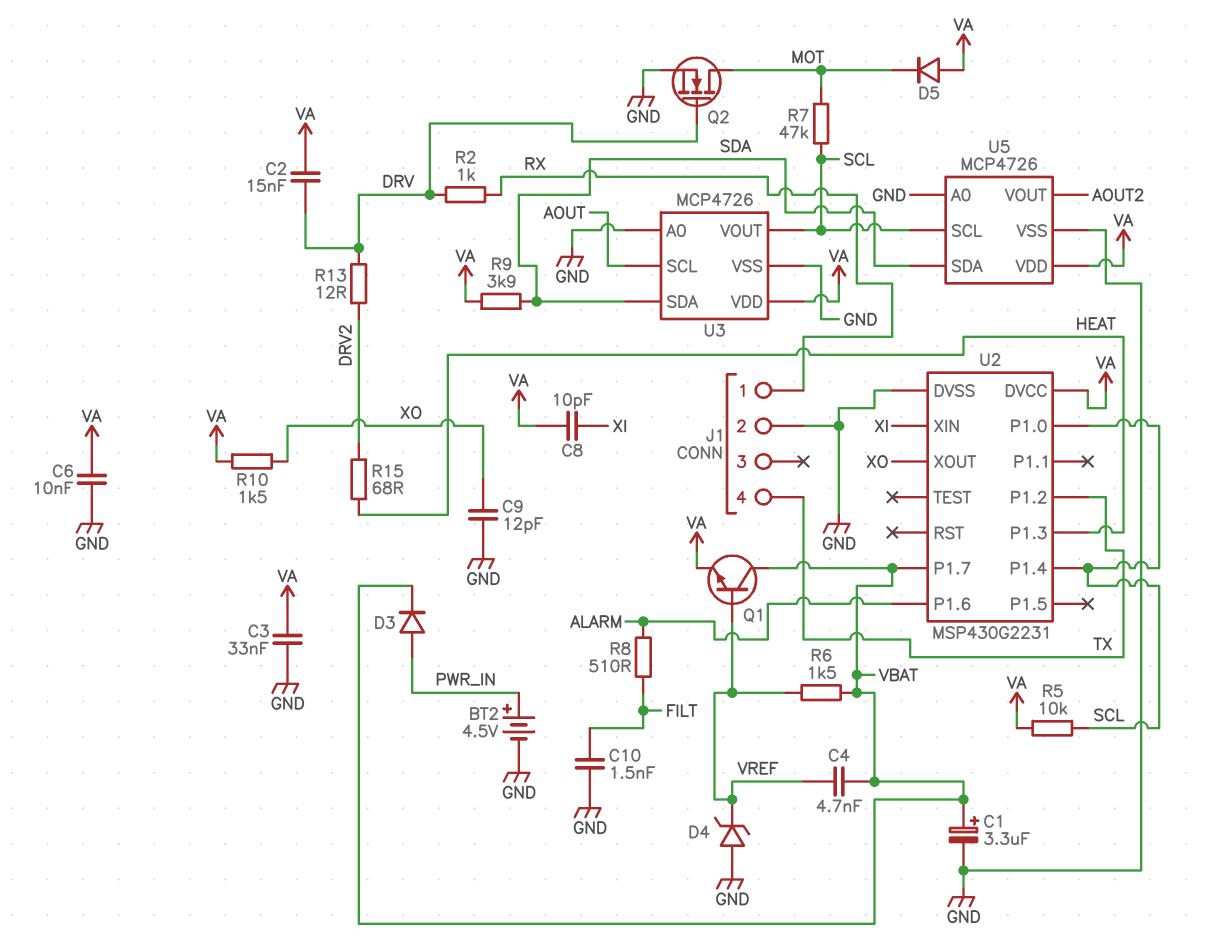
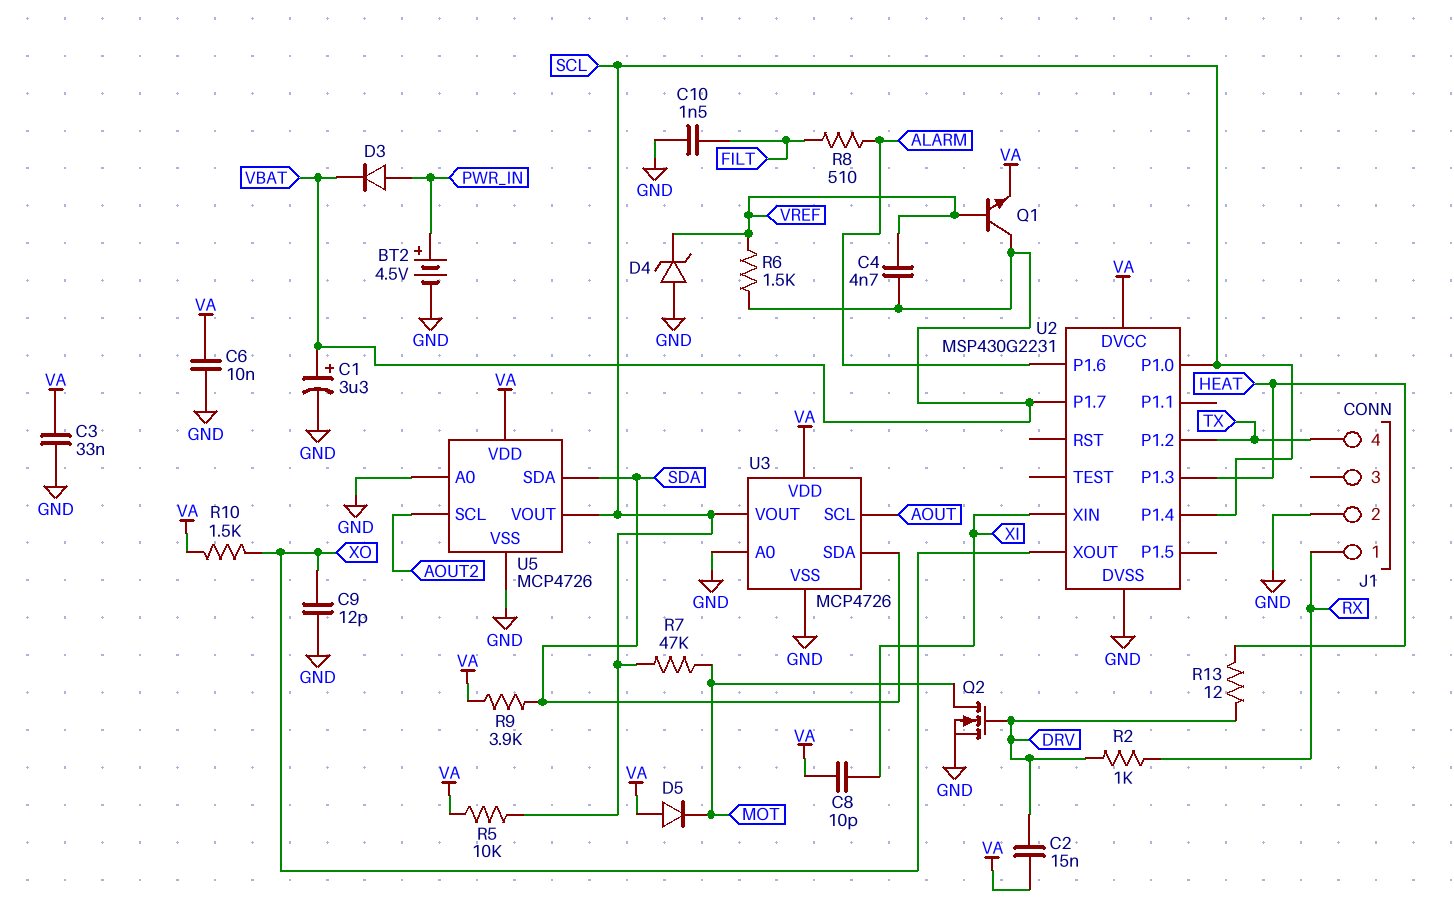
R13: 12 (DRV, DRV2) -> 12 (DRV, HEAT)
R15: 68 (DRV2, HEAT) -> none
U5 pin SCL: SCL -> AOUT2
U5 pin VOUT: AOUT2 -> SCL

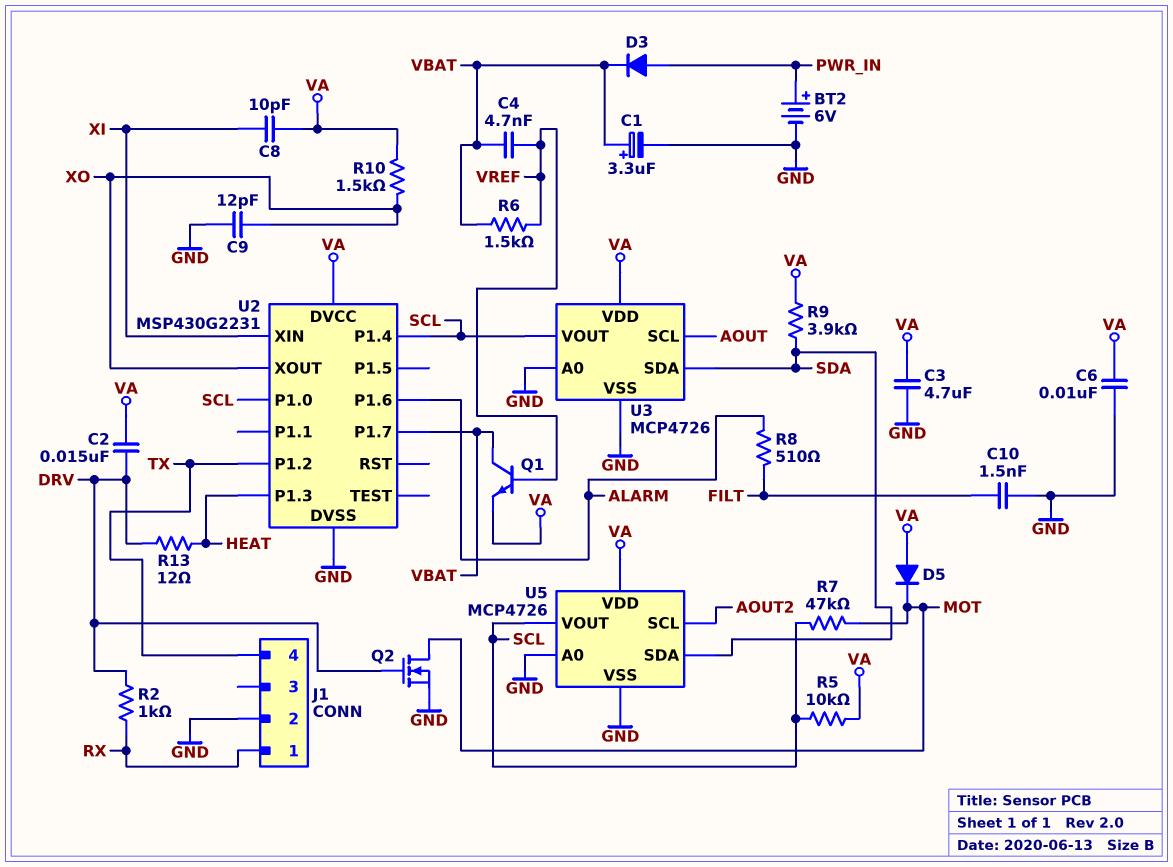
BT2: 4.5V (plus PWR_IN, minus GND) -> 6V (plus PWR_IN, minus GND)
C3: 33nF (GND, VA) -> 4.7uF (GND, VA)
D4: zener (A GND, K VREF) -> none

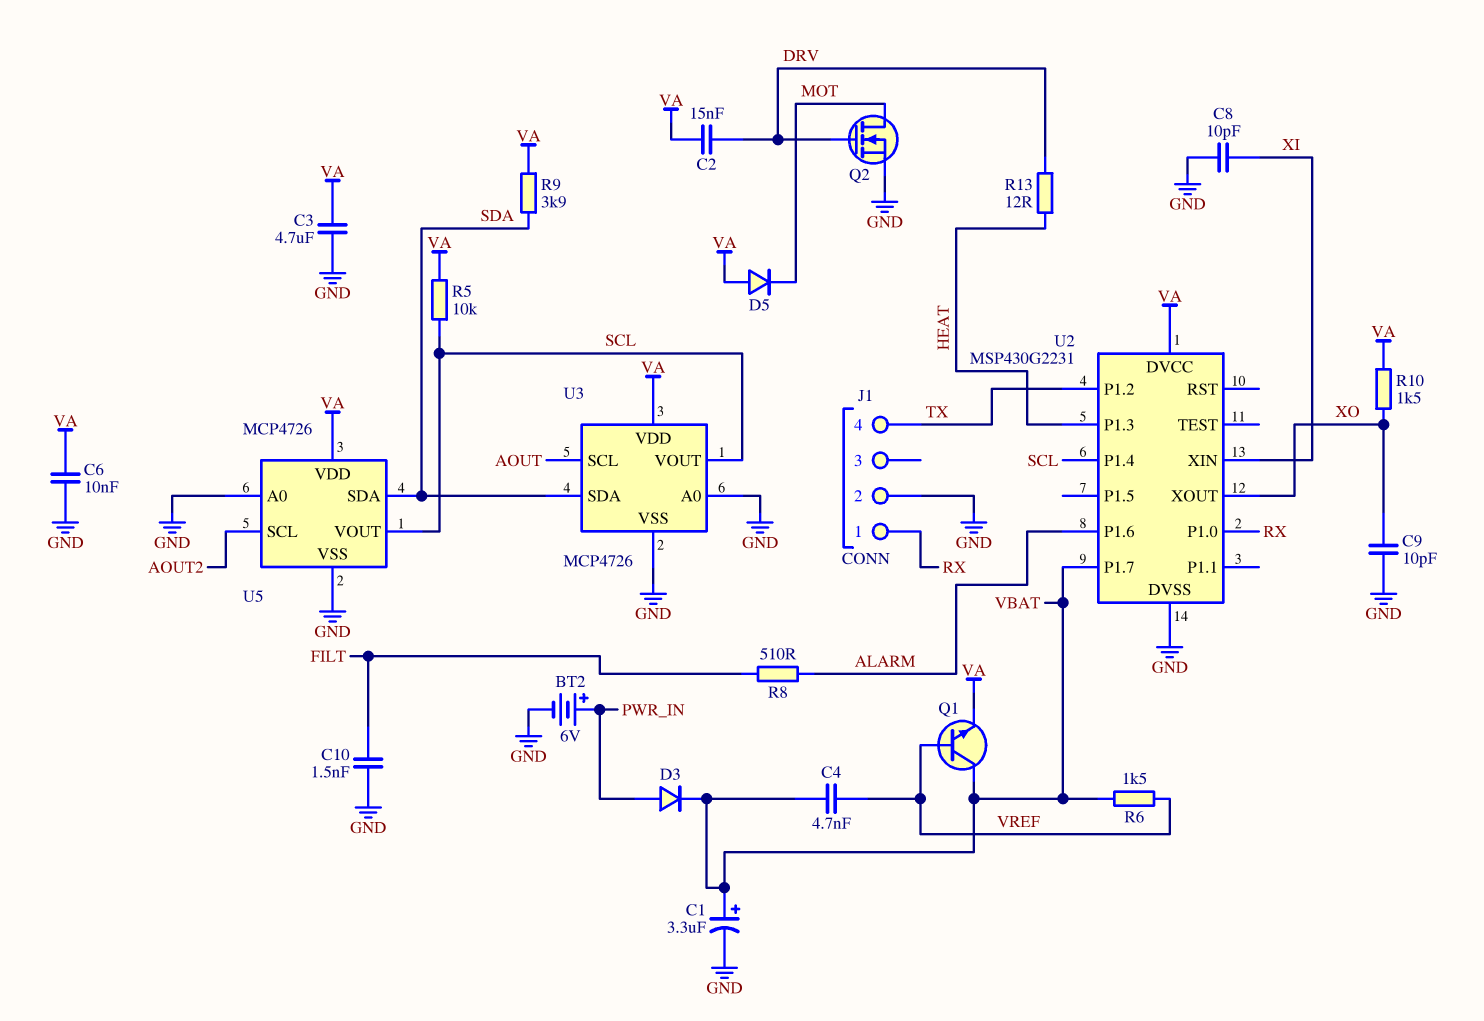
C8: 10pF (VA, XI) -> 10pF (GND, XI)
C9: 12pF (GND, XO) -> 10pF (GND, XO)
R2: 1k (DRV, RX) -> none
R7: 47k (MOT, SCL) -> none
U2 pin P1.0: SCL -> RX

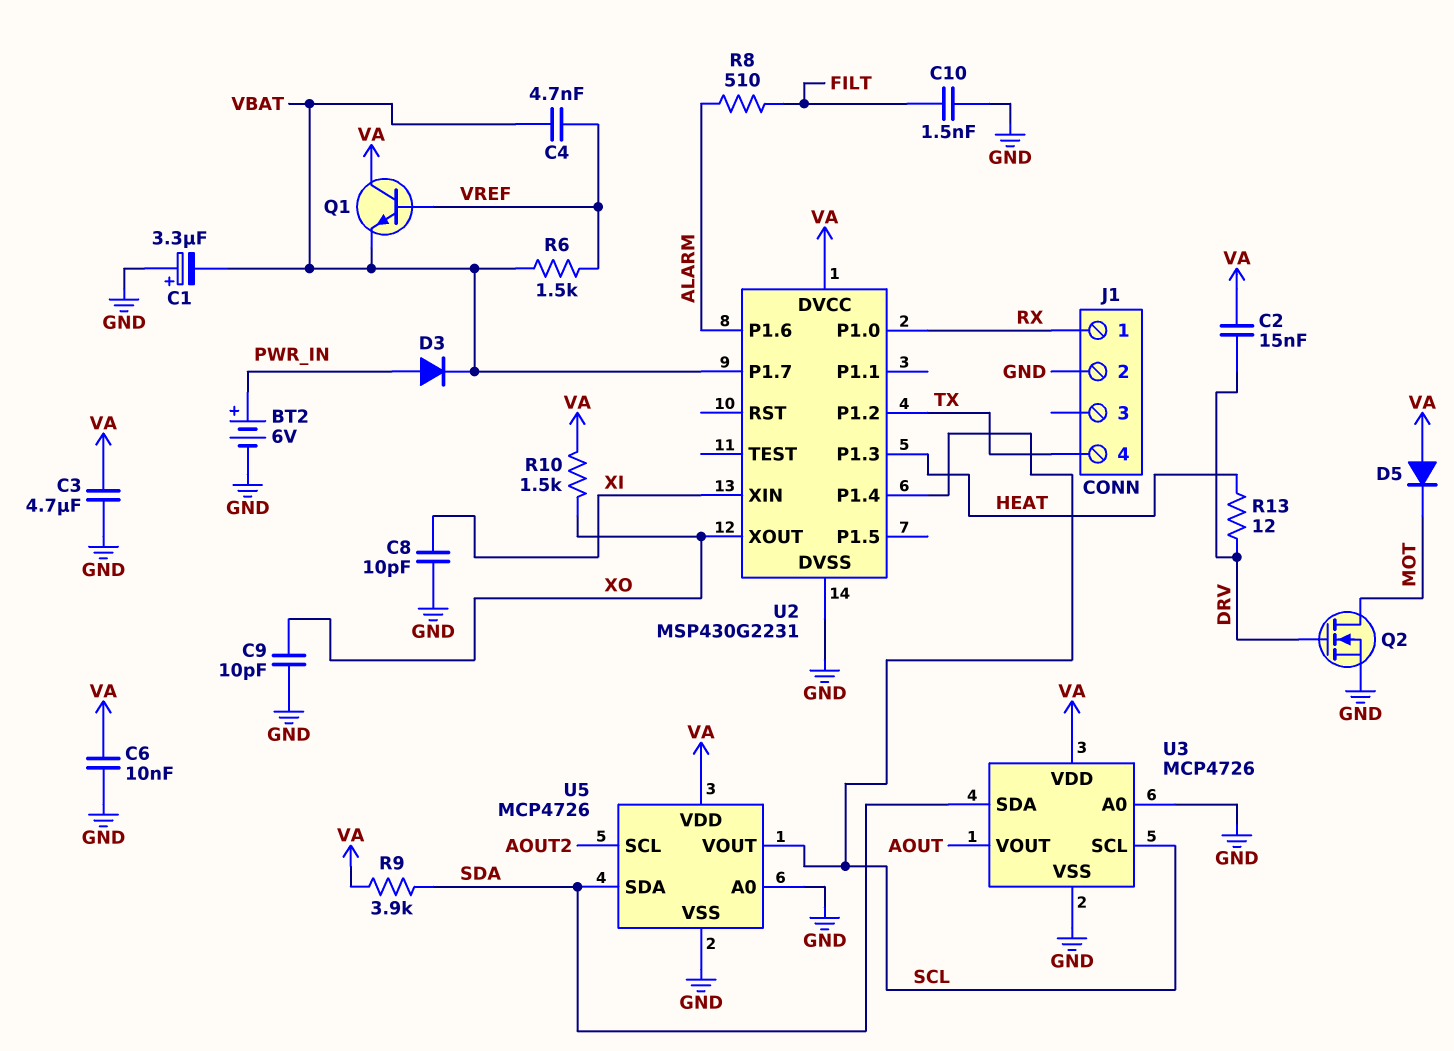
C1: 3.3uF (plus VBAT, minus GND) -> 3.3uF (plus GND, minus VBAT)
Q1: NPN (B VREF, C VBAT, E VA) -> NPN (B VREF, C VA, E VBAT)
R5: 10k (SCL, VA) -> none
U3 pin SCL: AOUT -> SCL
U3 pin VOUT: SCL -> AOUT

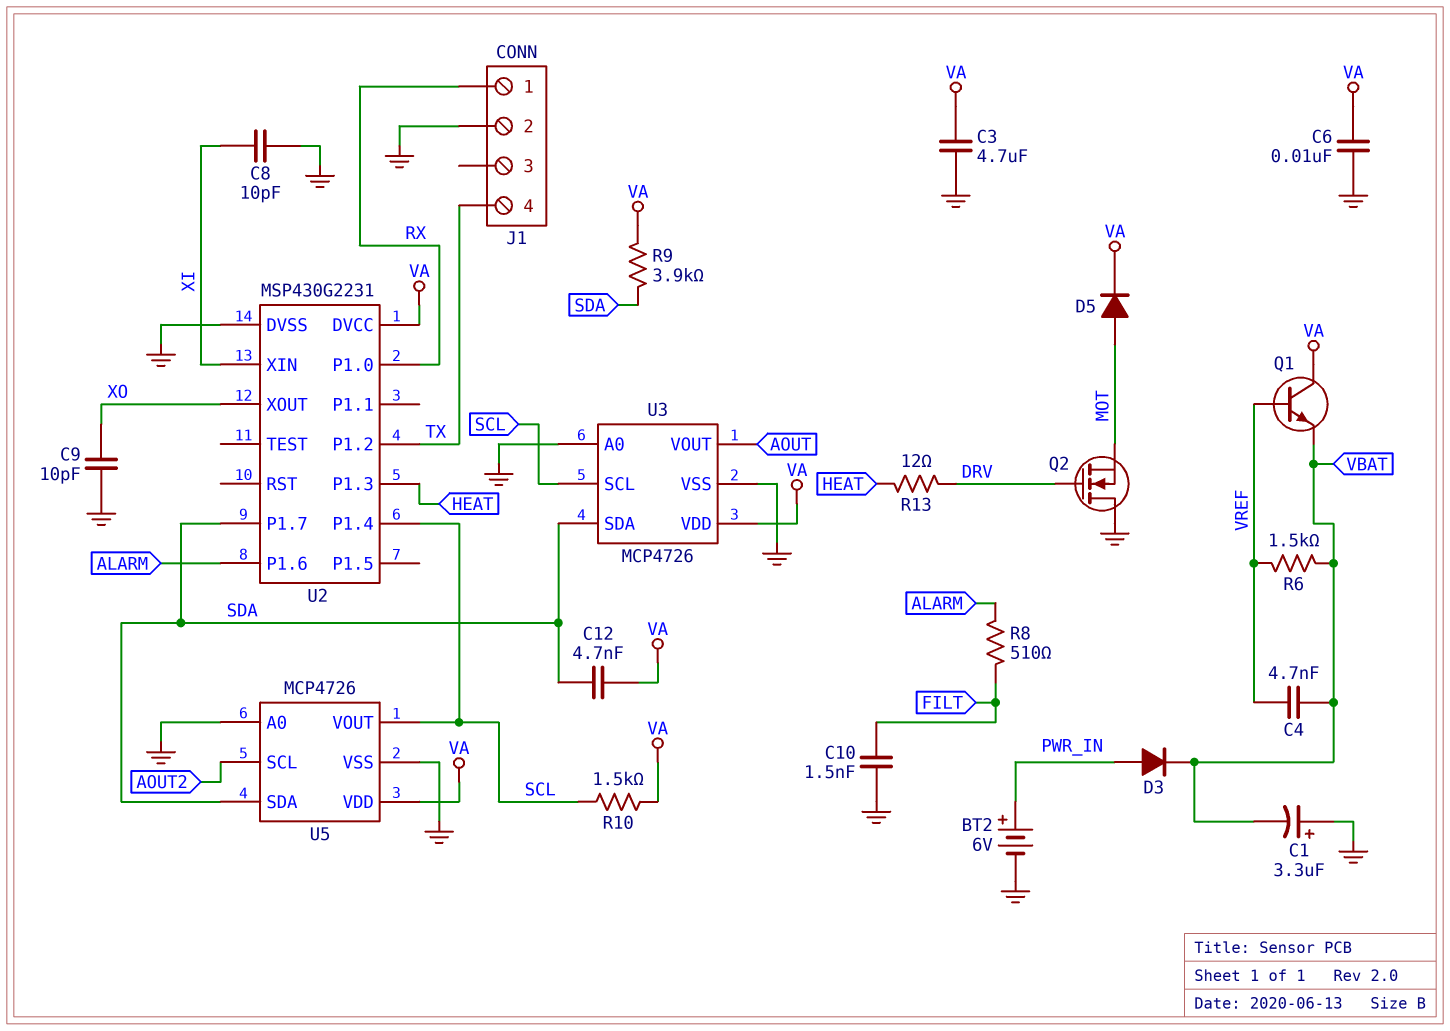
C2: 15nF (DRV, VA) -> none
C12: none -> 4.7nF (SDA, VA)
D5: diode (A VA, K MOT) -> diode (A MOT, K VA)
Q2: NMOS (G DRV, D MOT, S GND) -> NMOS (G DRV, D GND, S MOT)
R10: 1.5k (VA, XO) -> 1.5k (SCL, VA)
U2 pin P1.7: VBAT -> SDA

